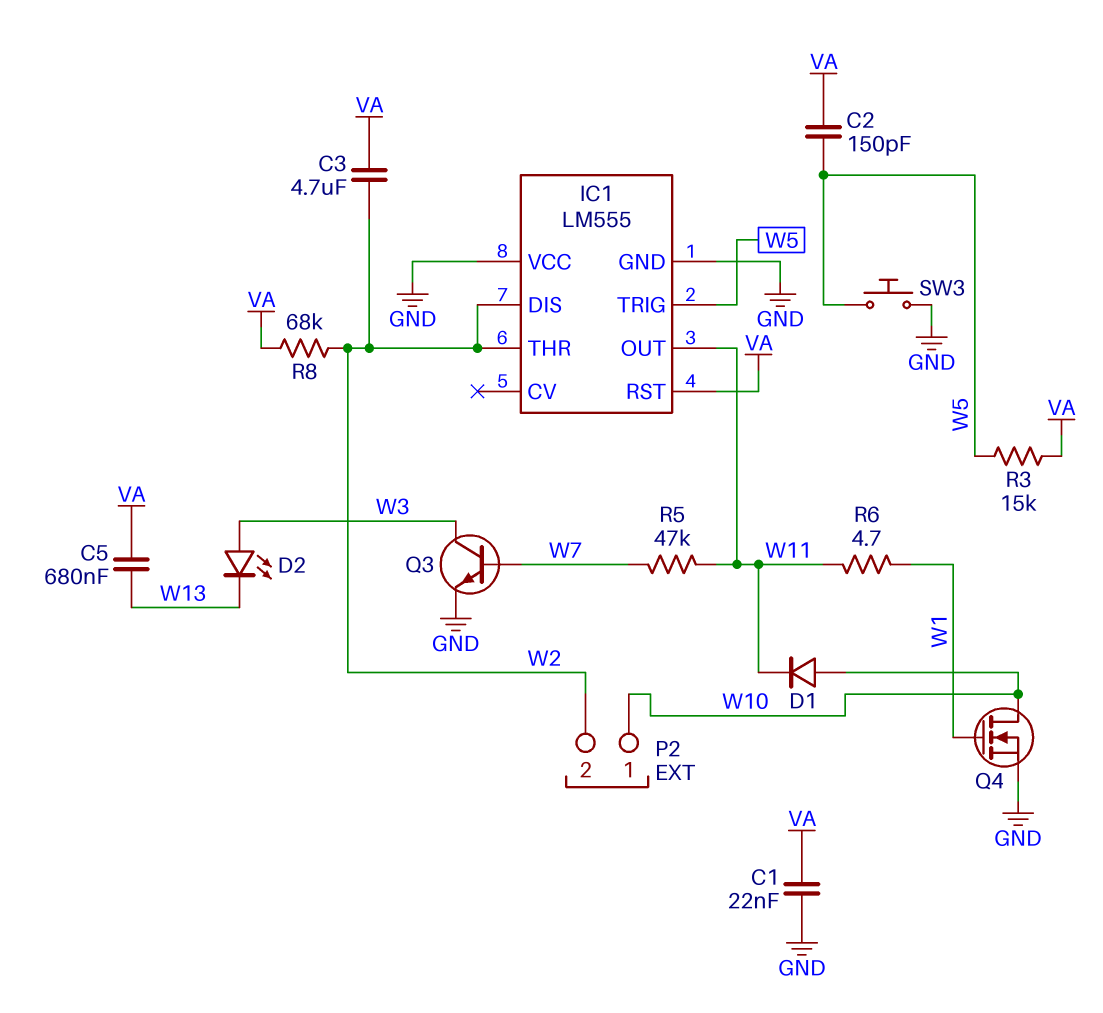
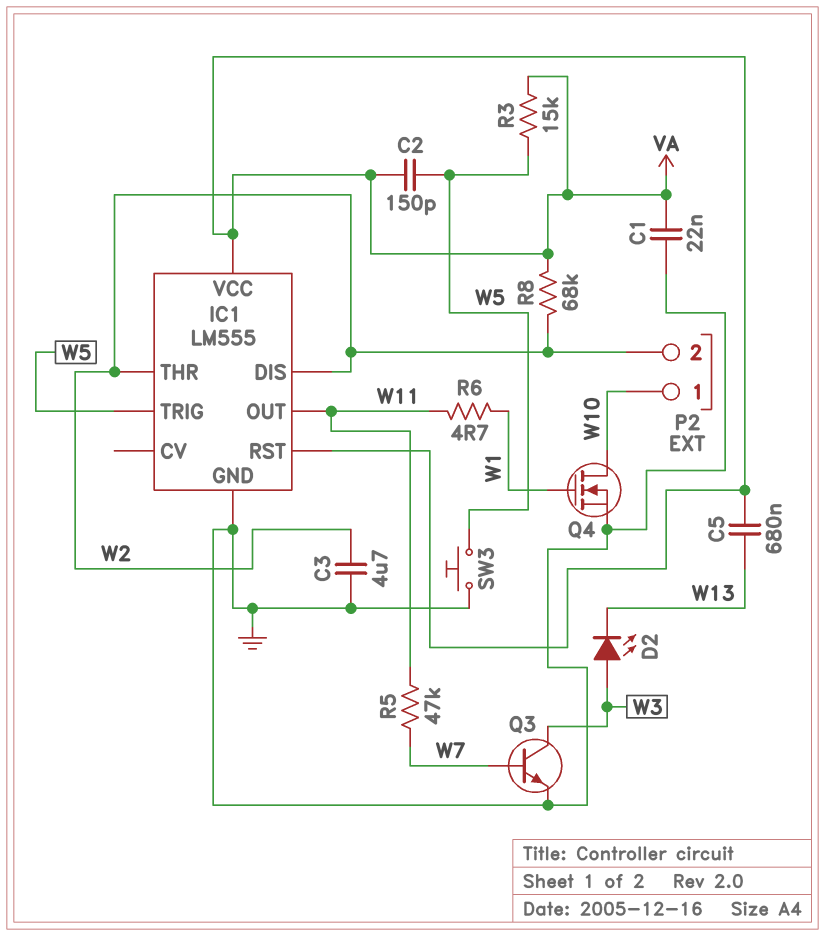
C3: 4.7uF (VA, W2) -> 4.7uF (GND, W2)
D1: diode (A W10, K W11) -> none
IC1 pin VCC: GND -> VA

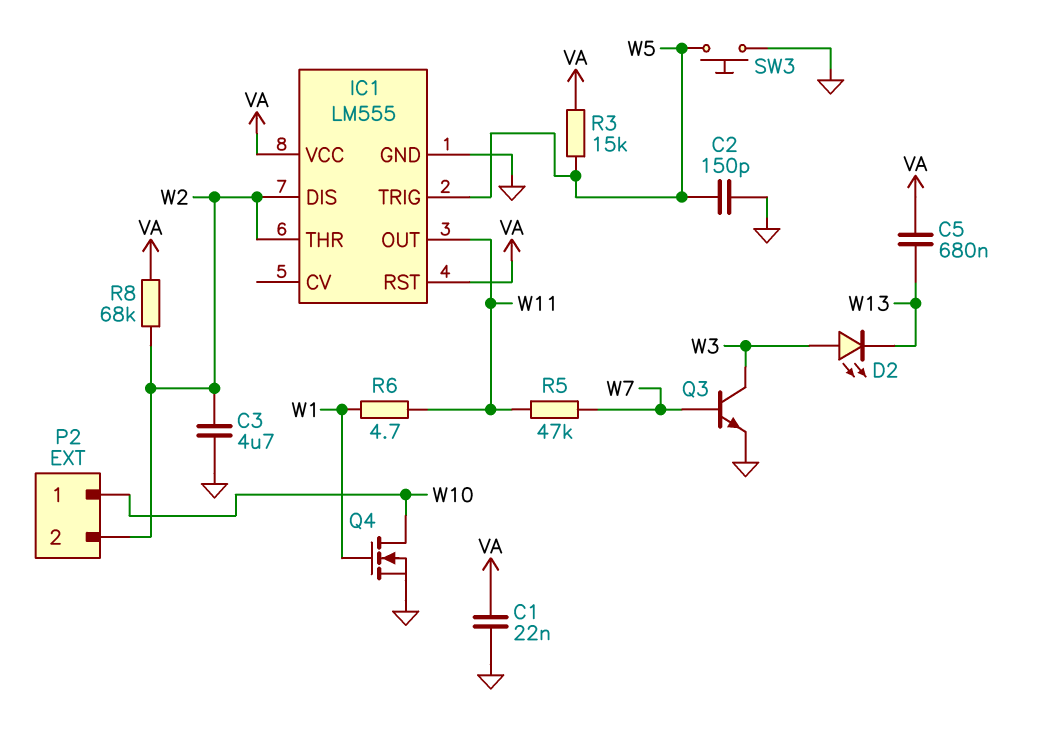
C2: 150pF (VA, W5) -> 150pF (GND, W5)

